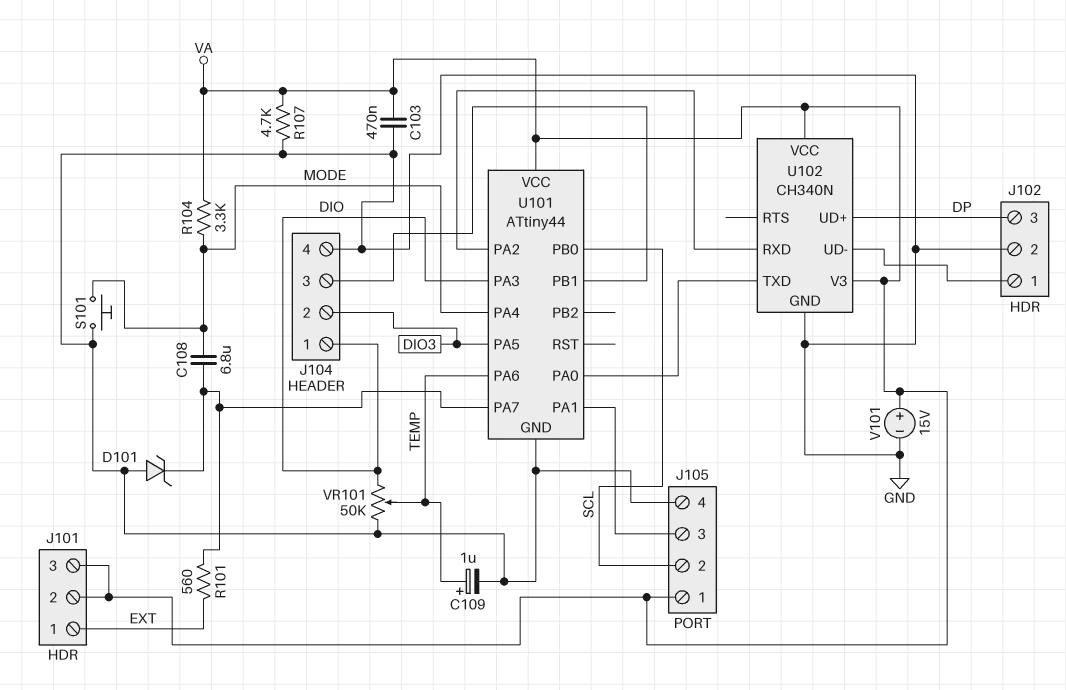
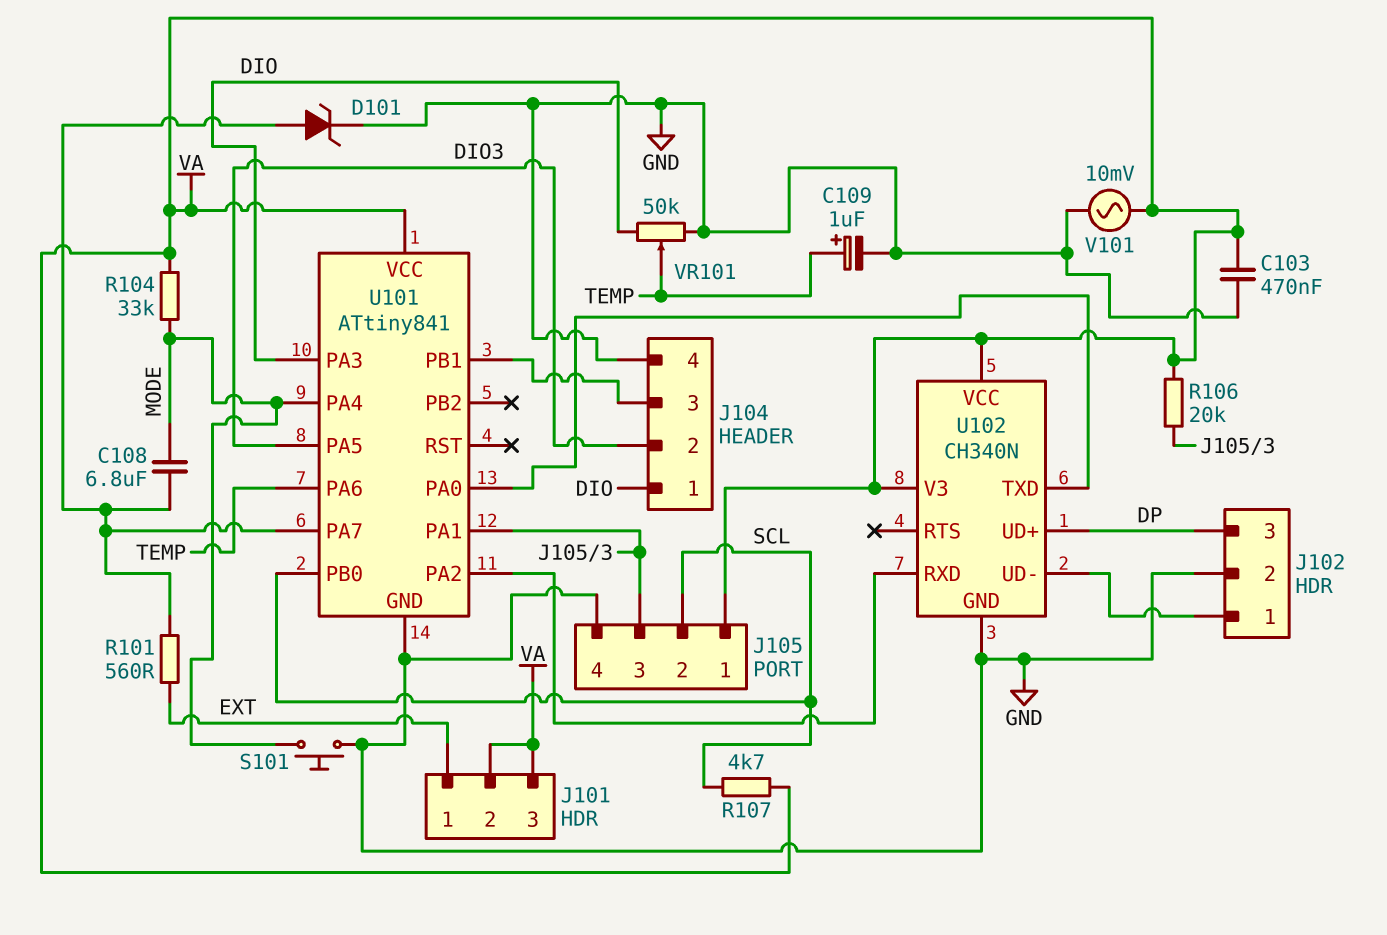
D101: zener (A GND, K U101/PA7) -> zener (A U101/PA7, K GND)
R104: 3.3k (MODE, VA) -> 33k (MODE, VA)
R106: none -> 20k (J105/3, VA)
R107: 4.7k (GND, VA) -> 4.7k (SCL, VA)
U101: ATtiny44 -> ATtiny841
V101: 15V (plus VA, minus GND) -> AC 10mV (GND, VA)

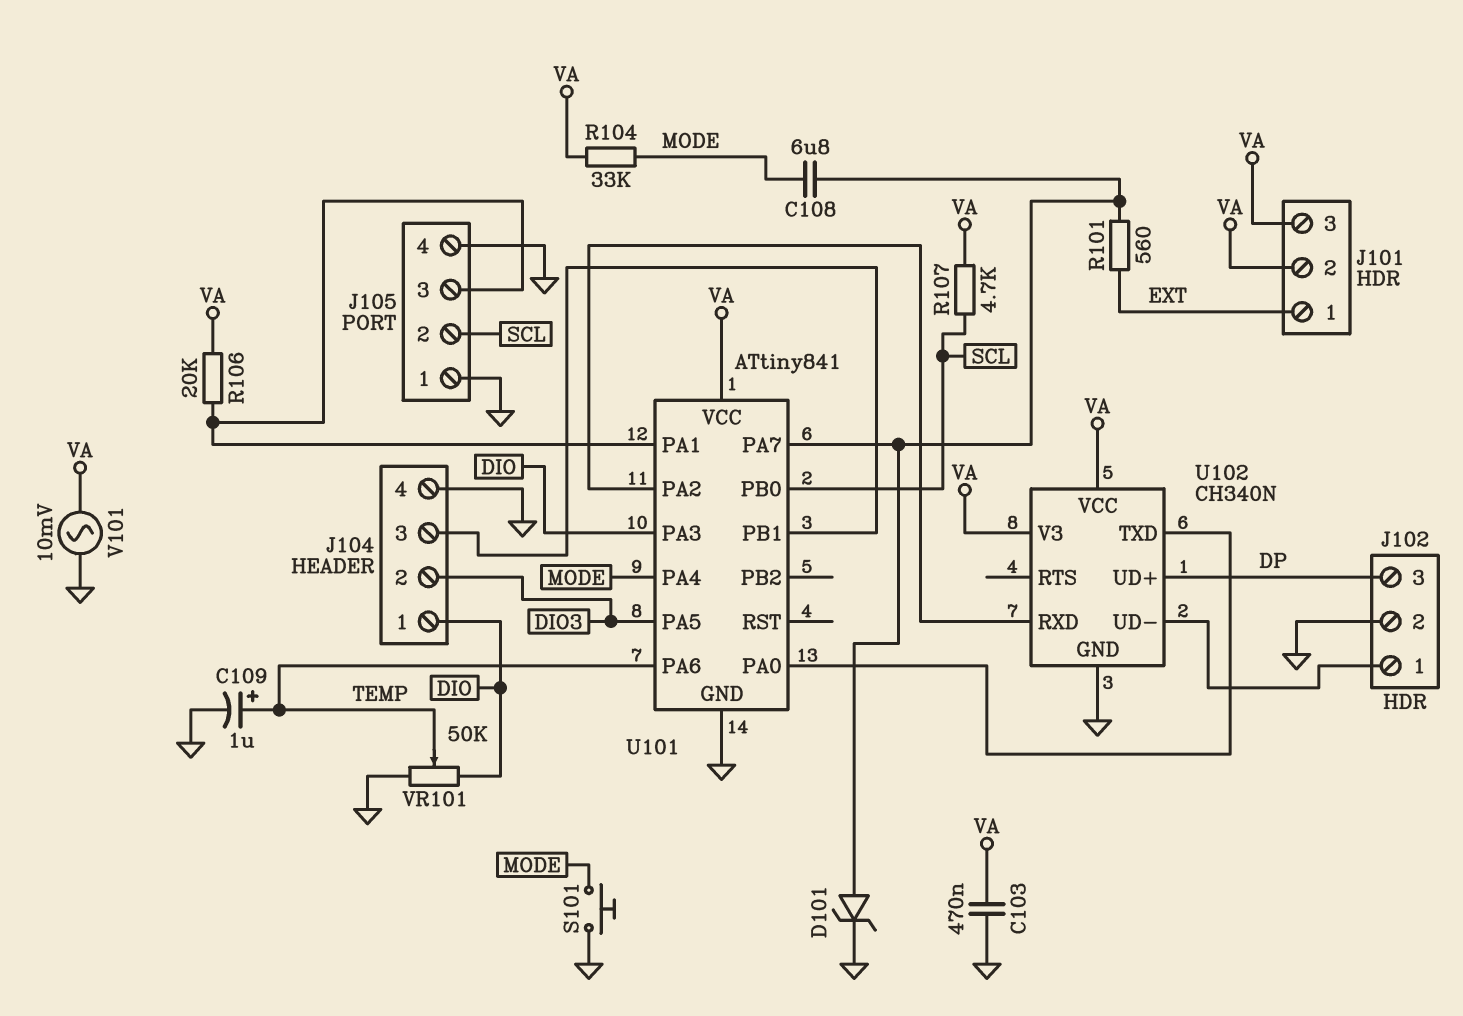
J105 pin 1: VA -> GND

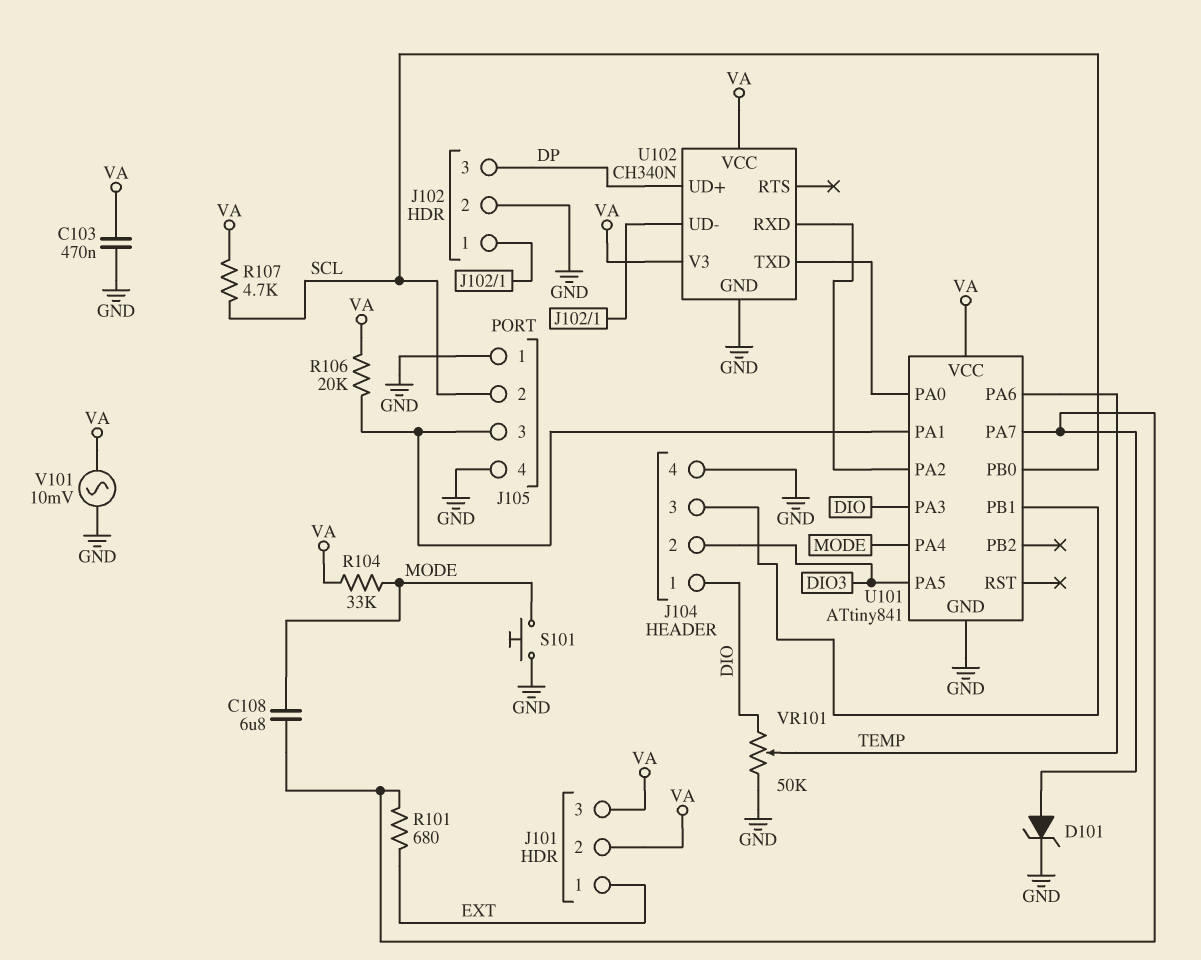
C109: 1uF (plus TEMP, minus GND) -> none
R101: 560 (EXT, U101/PA7) -> 680 (EXT, U101/PA7)

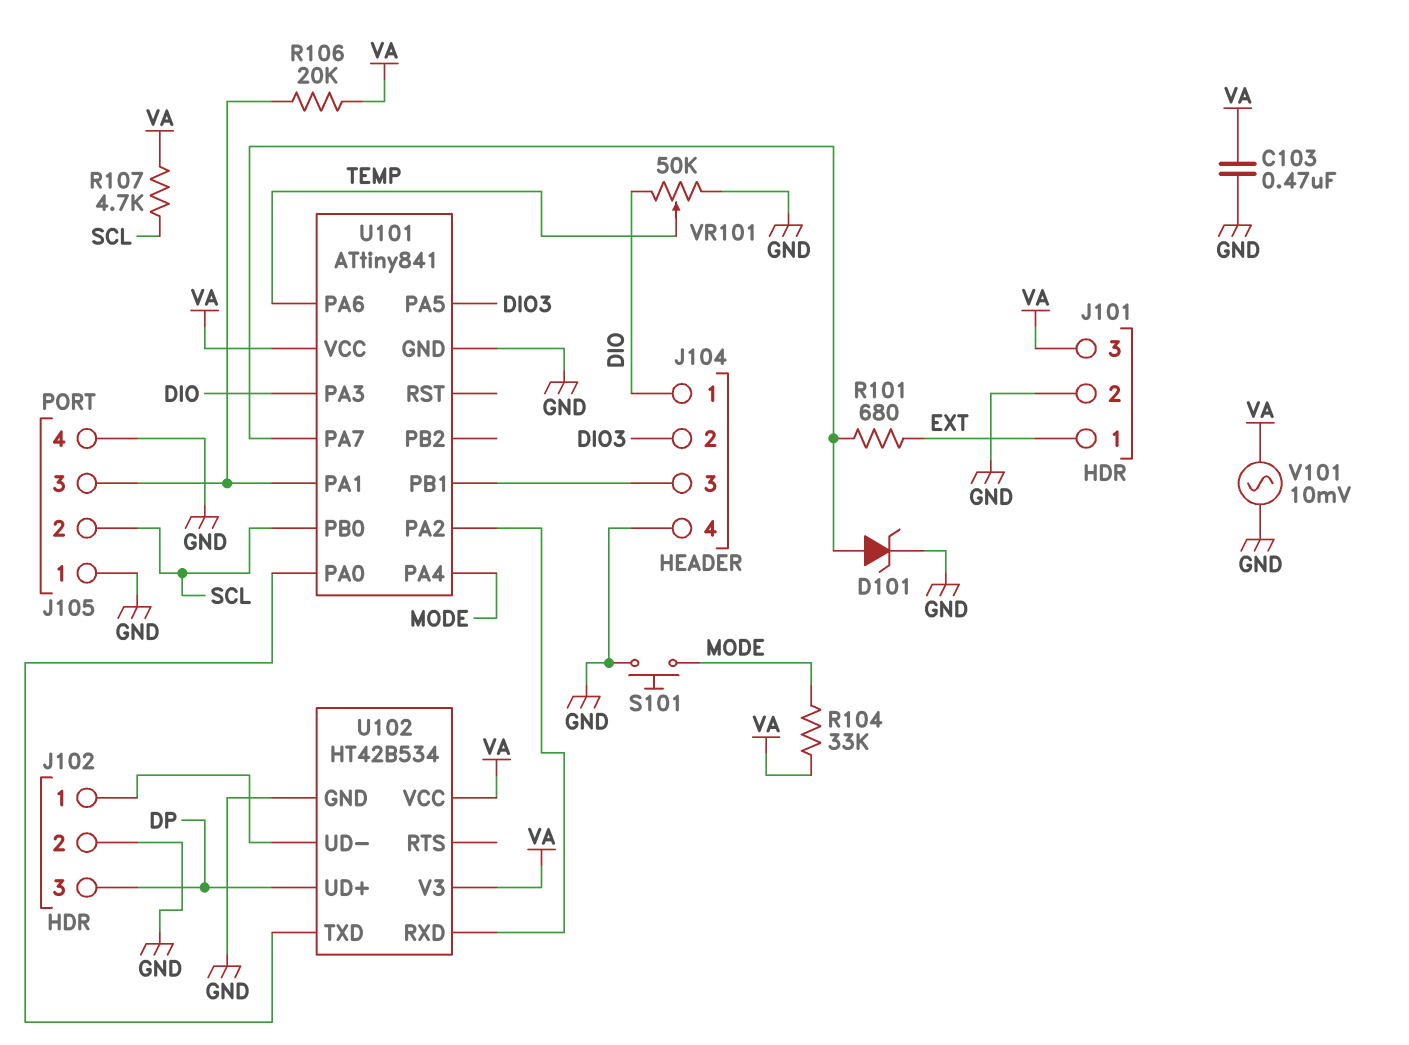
C108: 6.8uF (MODE, U101/PA7) -> none
J101 pin 2: VA -> GND
U102: CH340N -> HT42B534

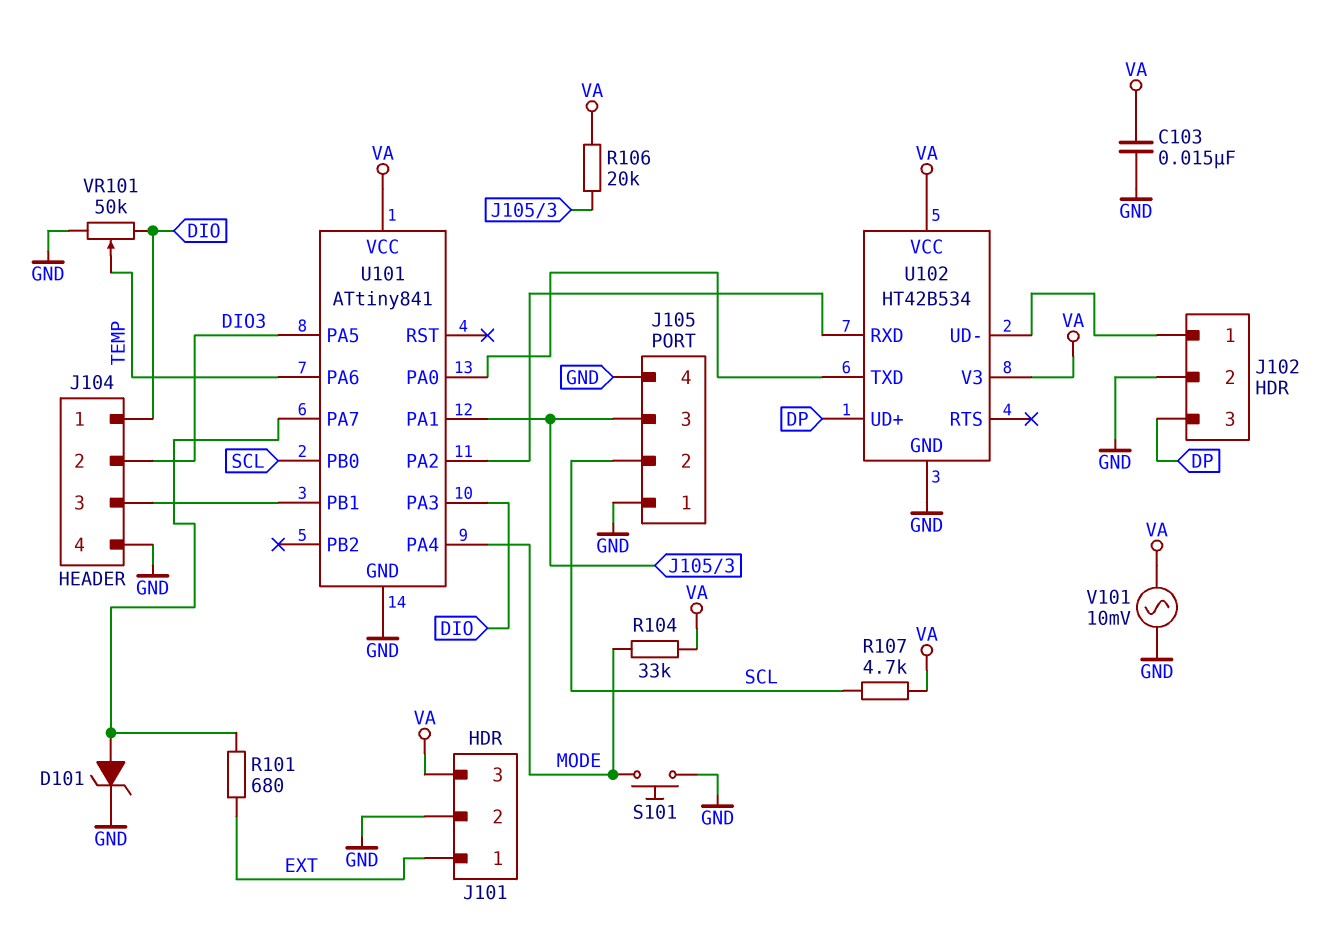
C103: 470nF (GND, VA) -> 15nF (GND, VA)

